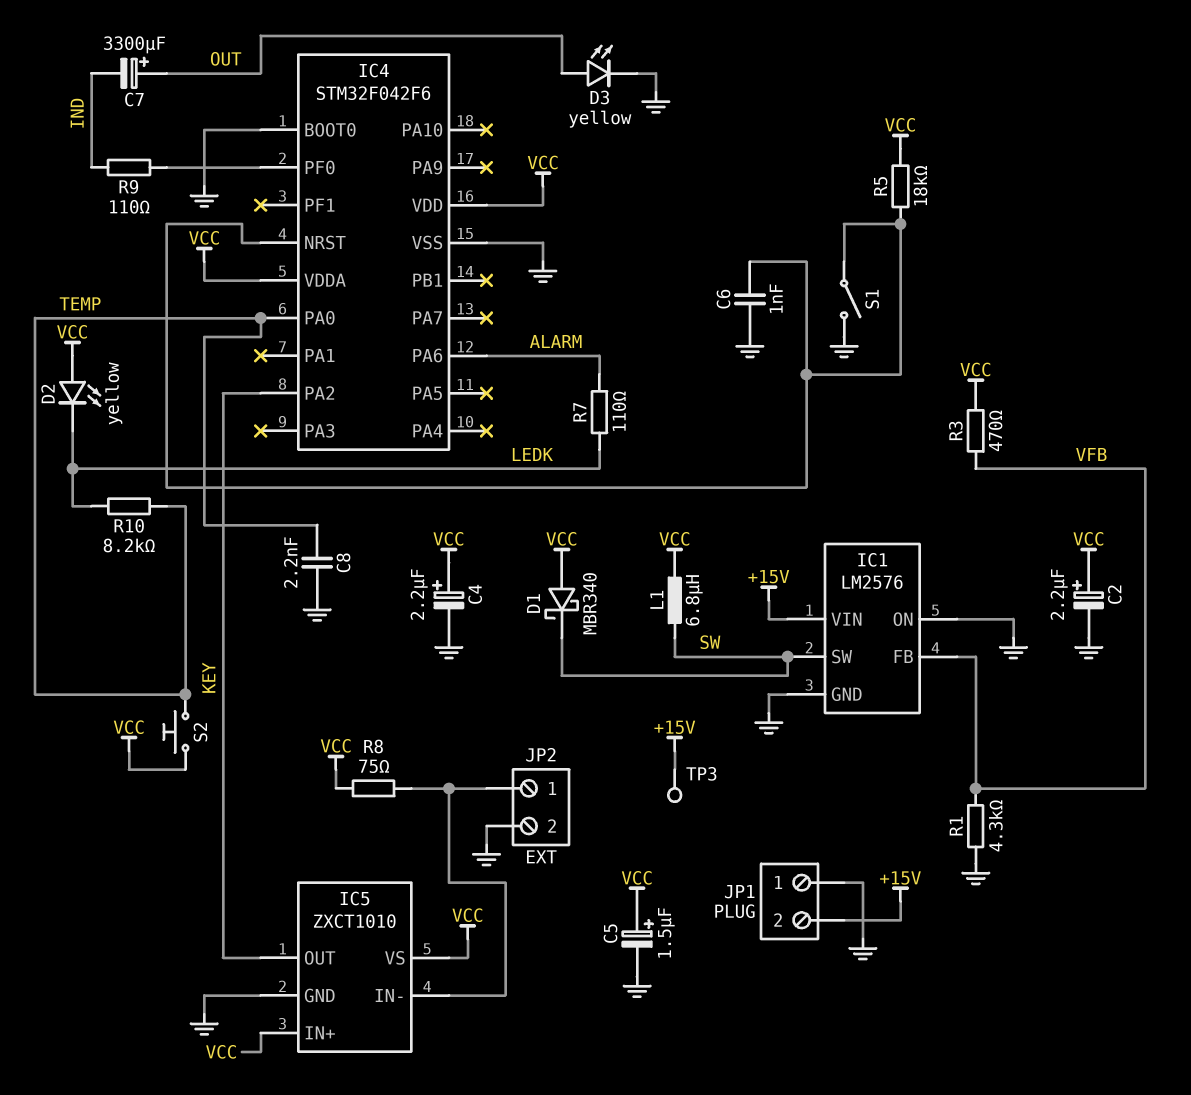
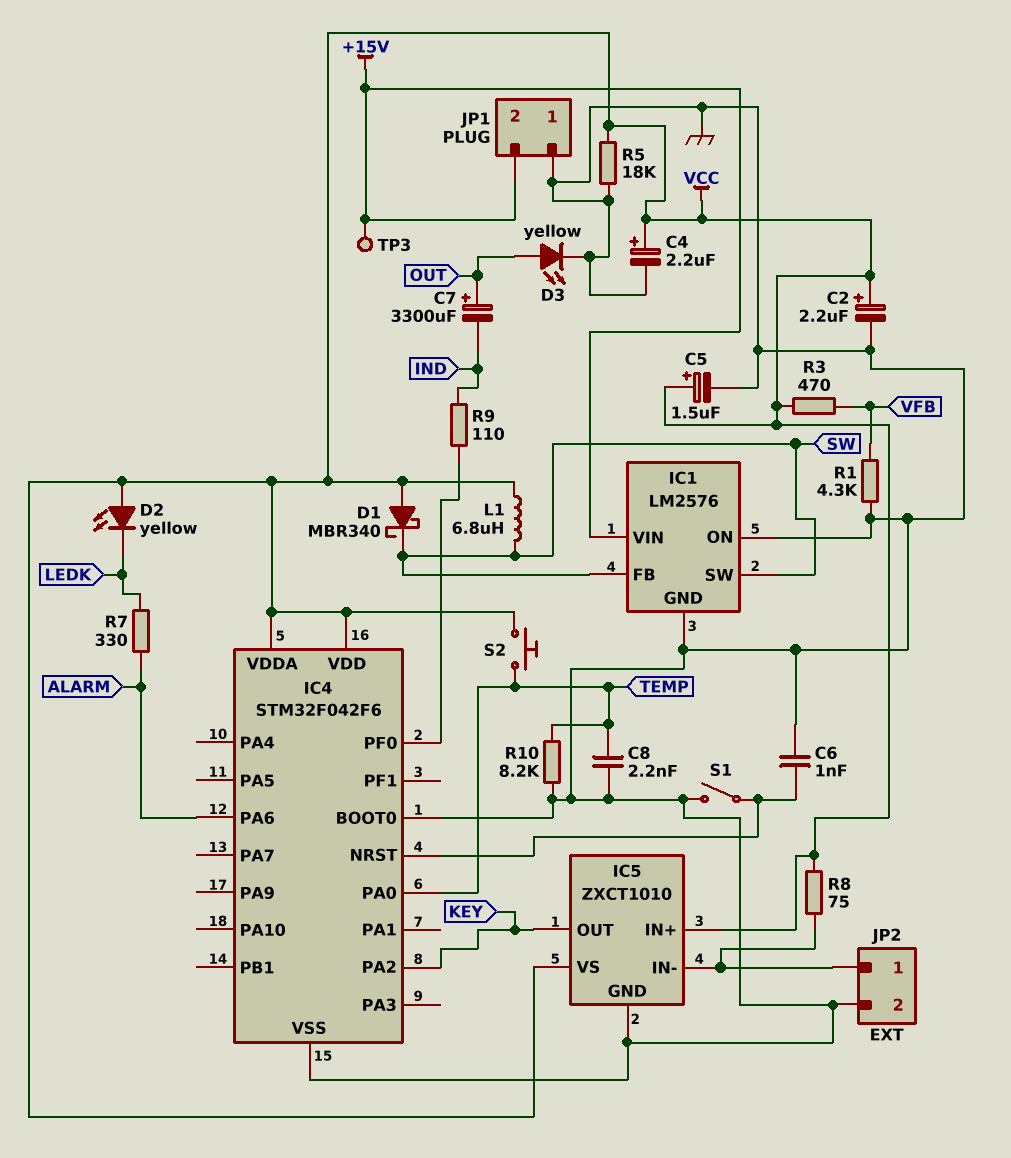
IC1 pin FB: VFB -> SW
R5: 18k (IC4/NRST, VCC) -> 18k (GND, VCC)
R7: 110 (ALARM, LEDK) -> 330 (ALARM, LEDK)
R10: 8.2k (LEDK, TEMP) -> 8.2k (GND, TEMP)

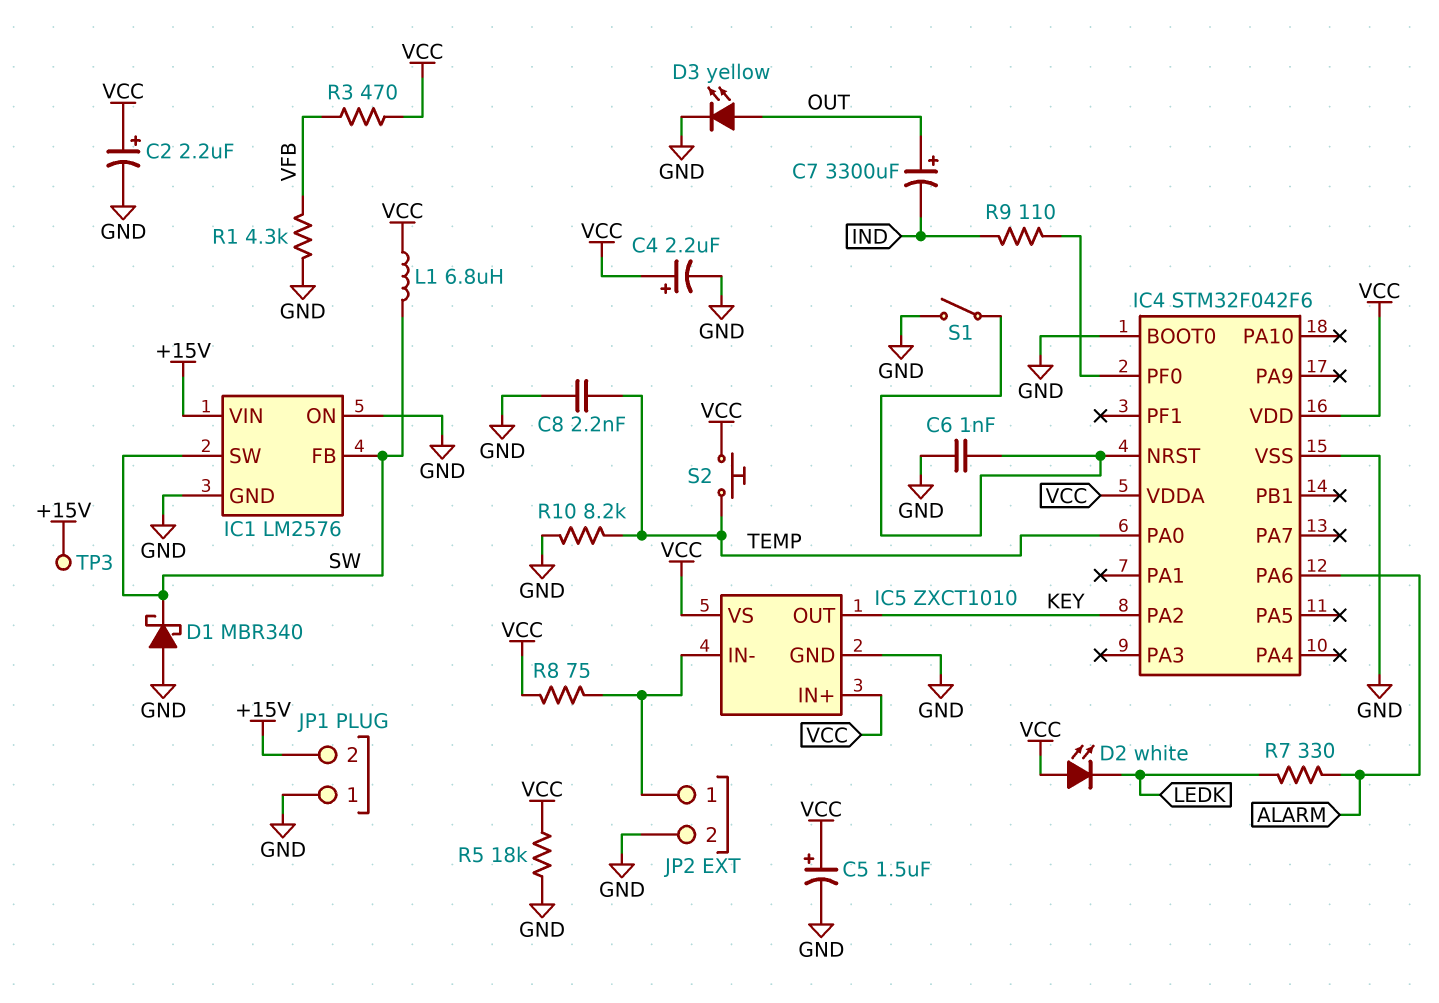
D1: schottky MBR340 (A VCC, K SW) -> schottky MBR340 (A GND, K SW)
D2: LED yellow (A VCC, K LEDK) -> LED white (A VCC, K LEDK)

